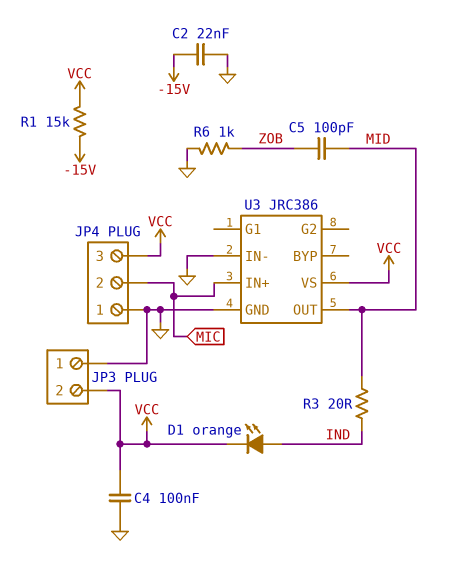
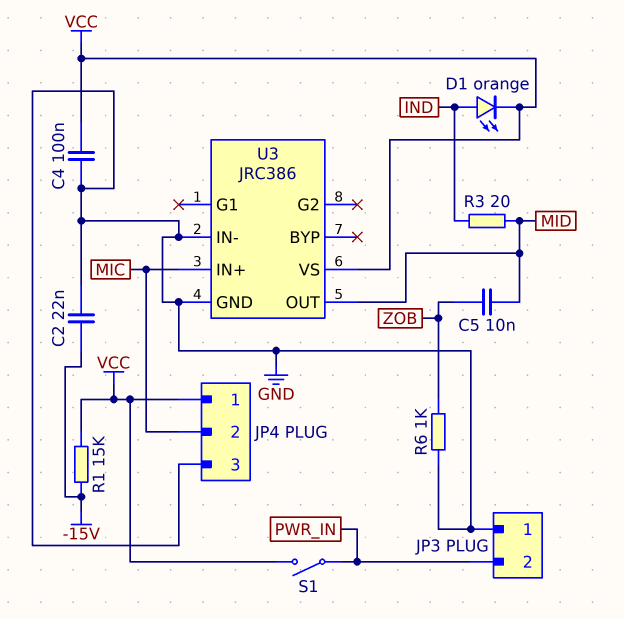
C5: 100pF (MID, ZOB) -> 10nF (MID, ZOB)
JP3 pin 2: VCC -> PWR_IN
JP4 pin 1: GND -> VCC
JP4 pin 3: VCC -> GND
S1: none -> switch (PWR_IN, VCC)

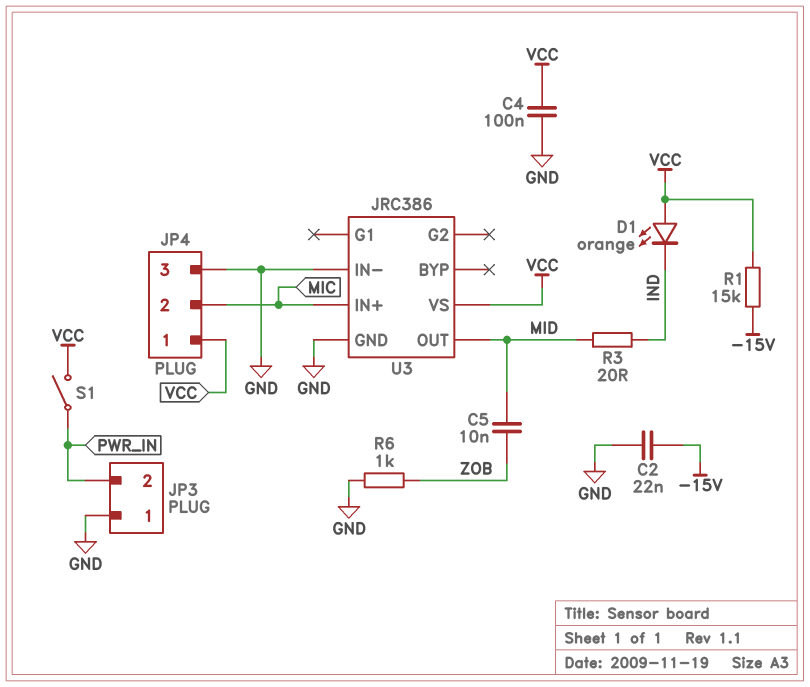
D1: LED orange (A IND, K VCC) -> LED orange (A VCC, K IND)

